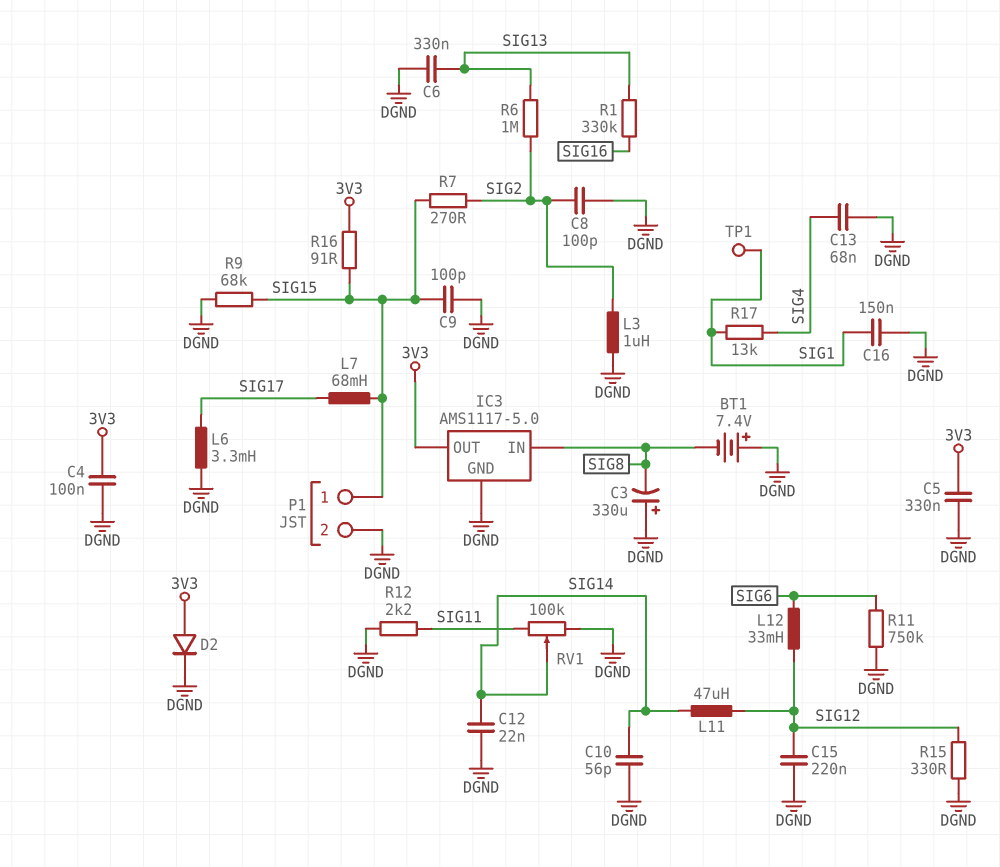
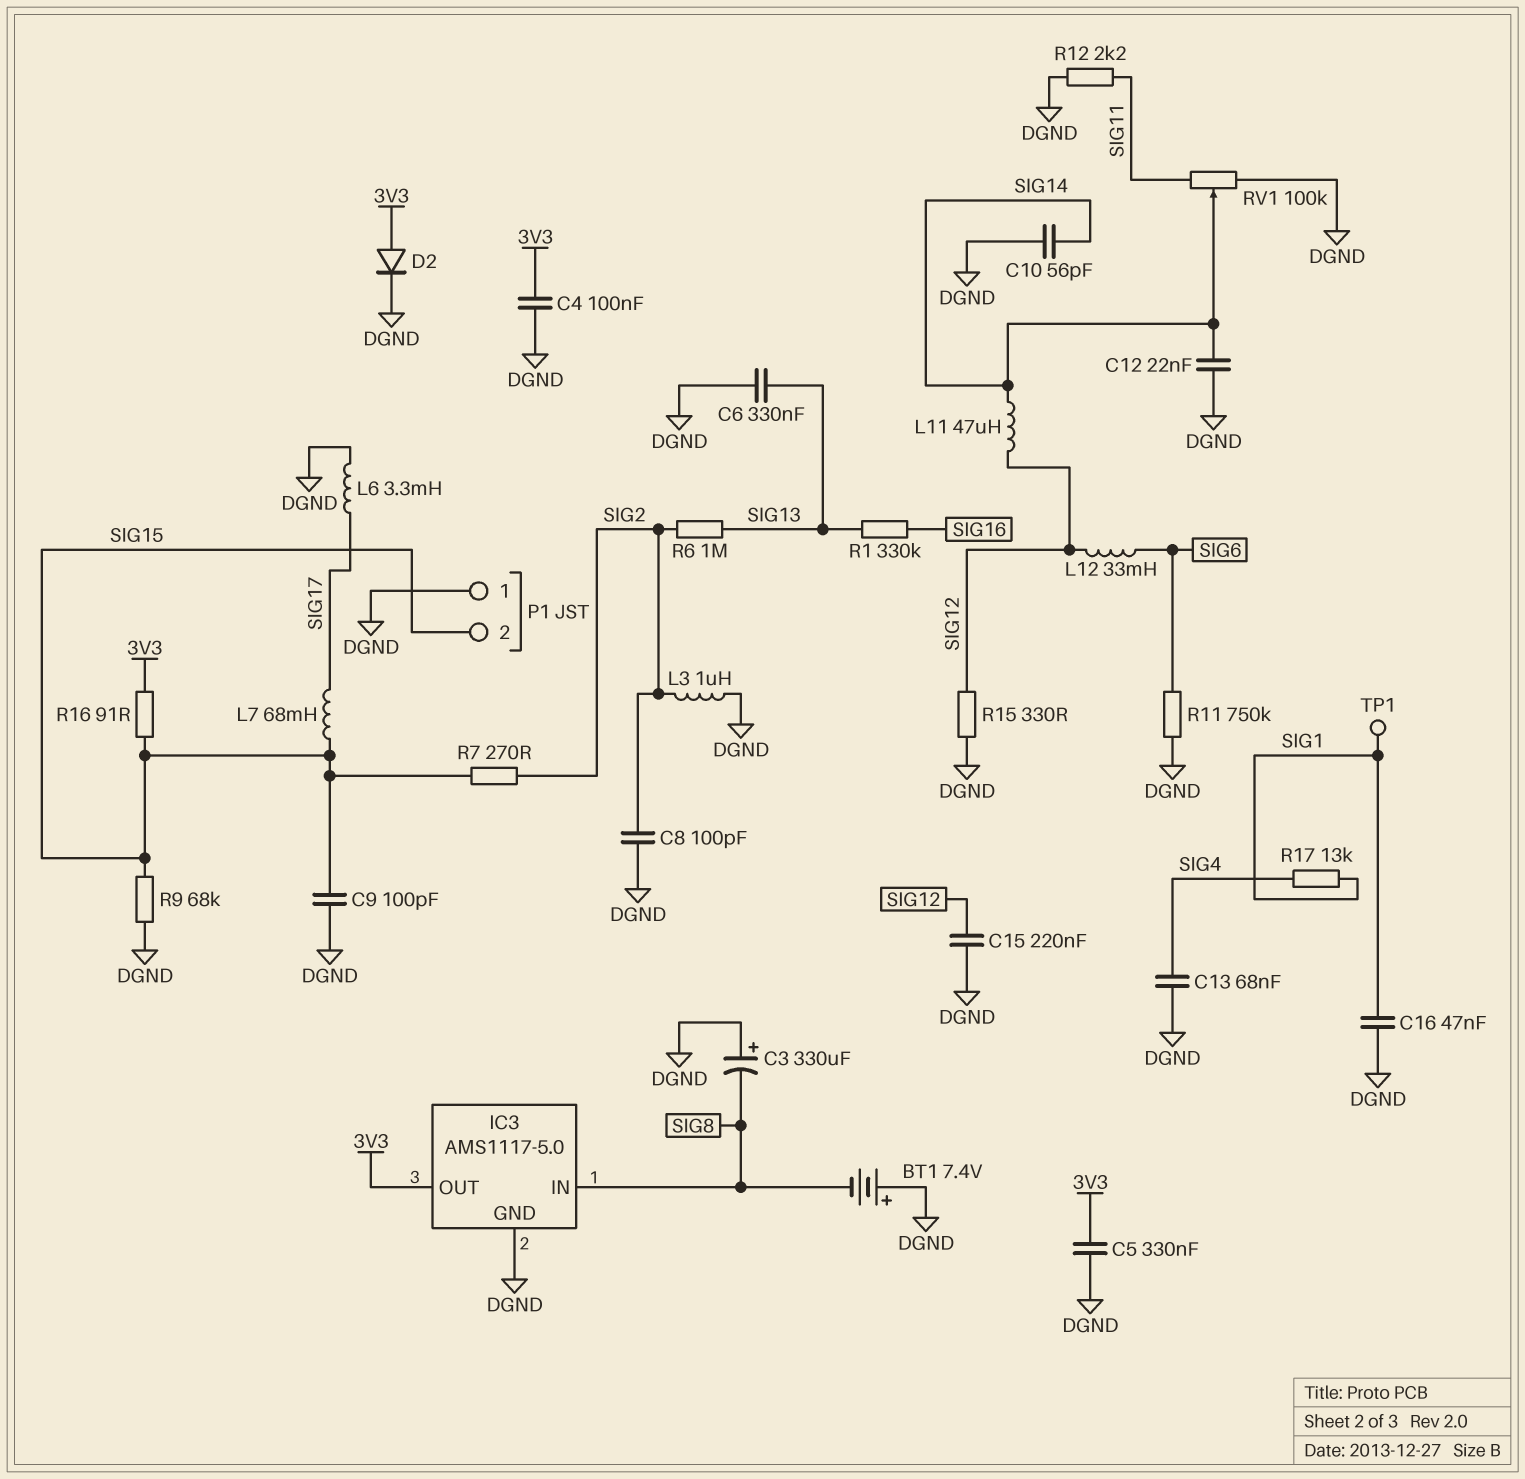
C16: 150nF (DGND, SIG1) -> 47nF (DGND, SIG1)
P1 pin 1: SIG15 -> DGND
P1 pin 2: DGND -> SIG15

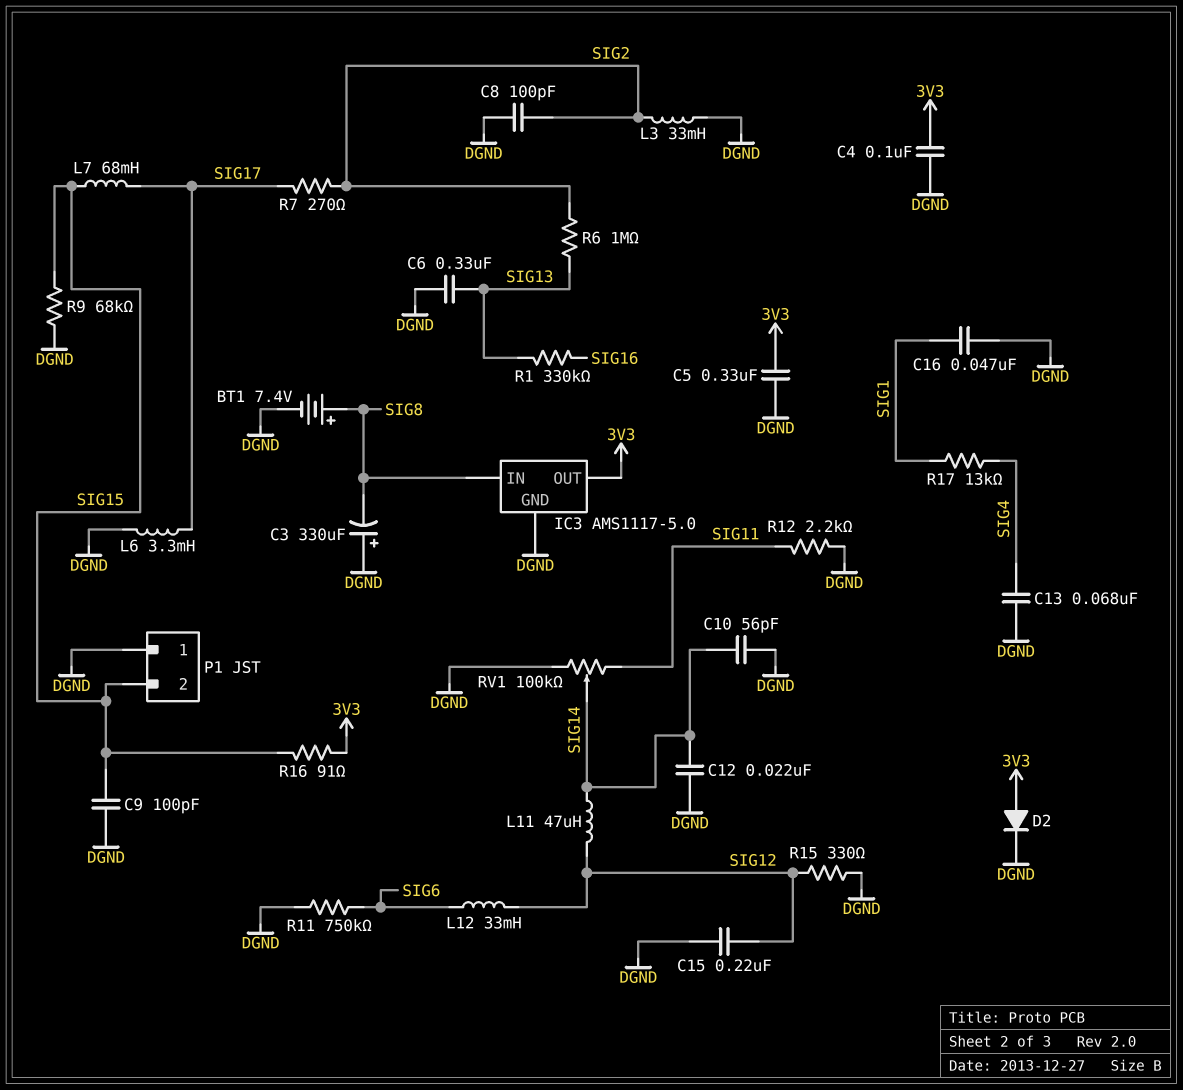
BT1: 7.4V (plus DGND, minus SIG8) -> 7.4V (plus SIG8, minus DGND)
L3: 1uH (DGND, SIG2) -> 33mH (DGND, SIG2)
R7: 270 (SIG2, SIG15) -> 270 (SIG2, SIG17)
TP1: test point (SIG1) -> none

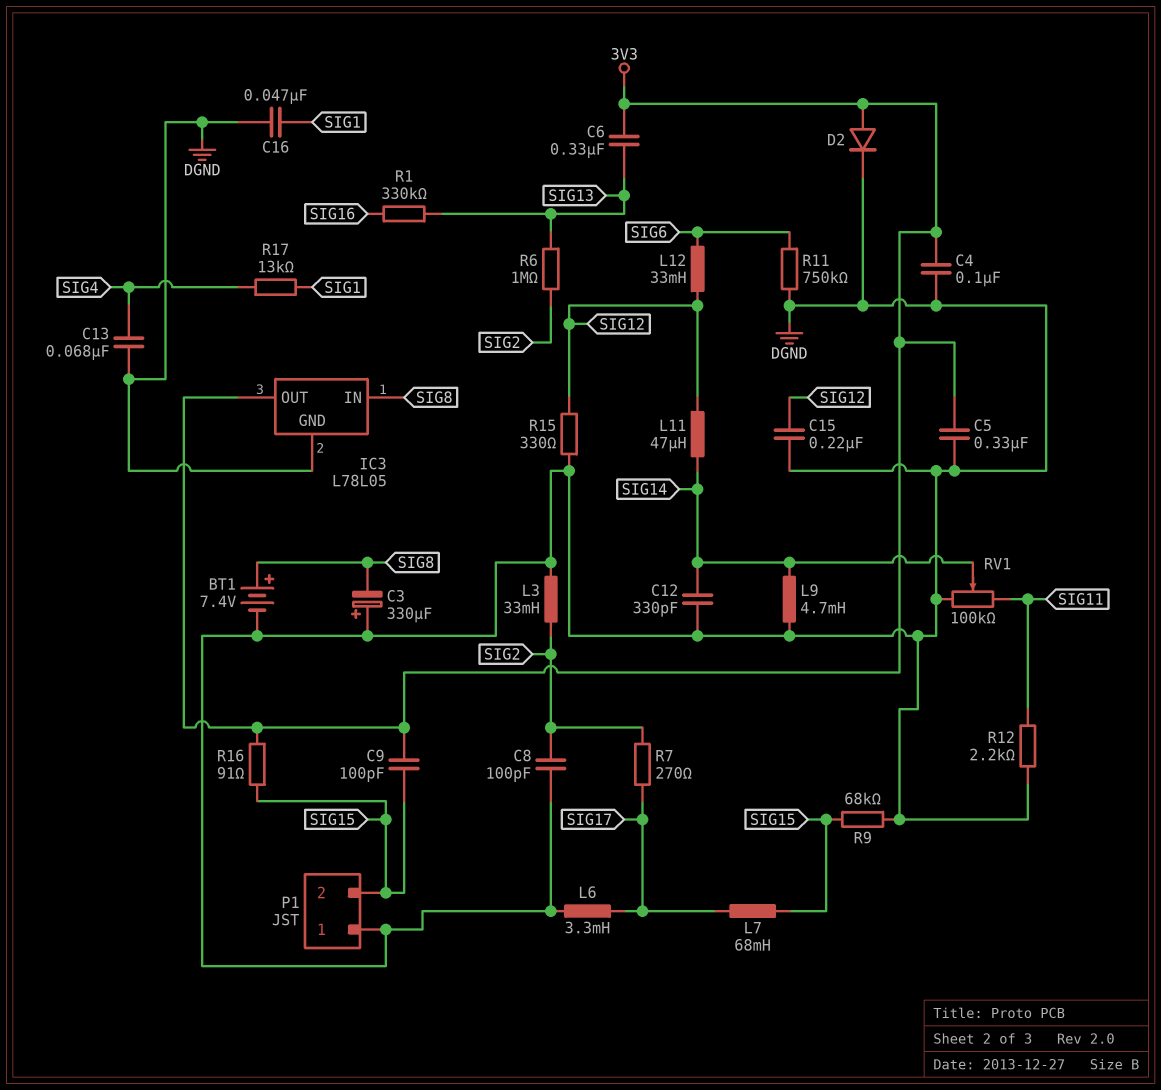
C6: 330nF (DGND, SIG13) -> 330nF (3V3, SIG13)
C9: 100pF (DGND, SIG15) -> 100pF (3V3, SIG15)
C10: 56pF (DGND, SIG14) -> none
C12: 22nF (DGND, SIG14) -> 330pF (DGND, SIG14)
IC3: AMS1117-5.0 -> L78L05
L9: none -> 4.7mH (DGND, SIG14)

